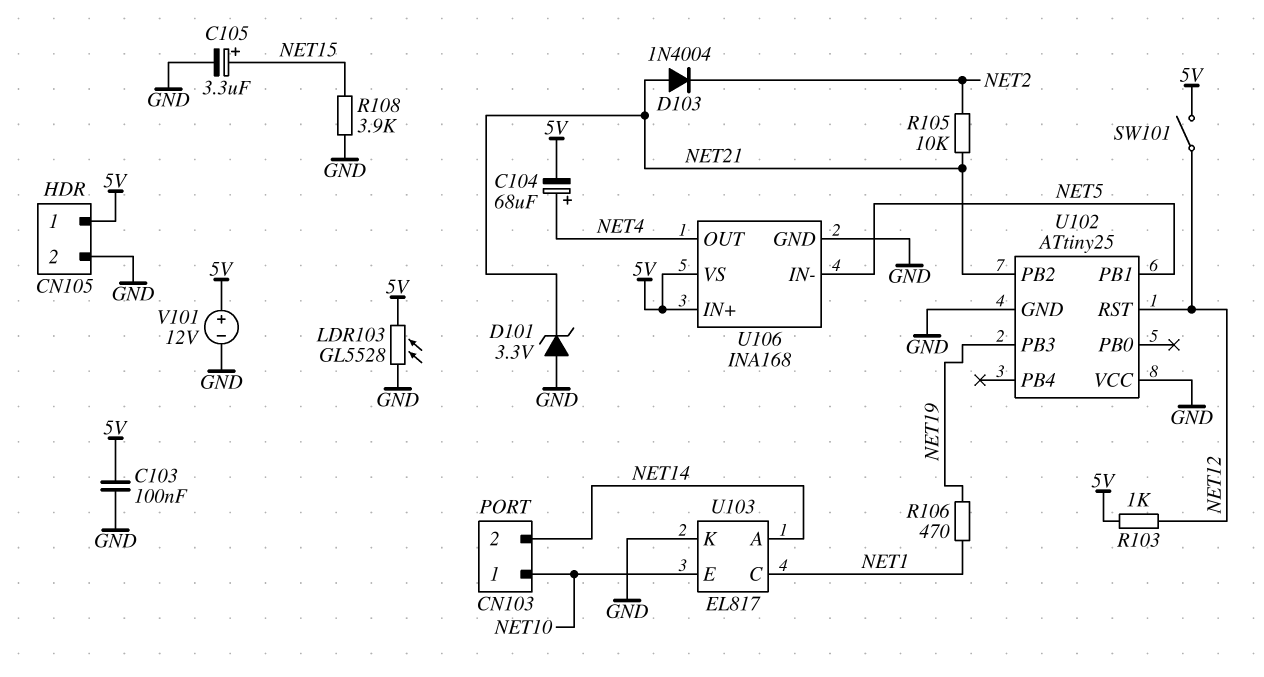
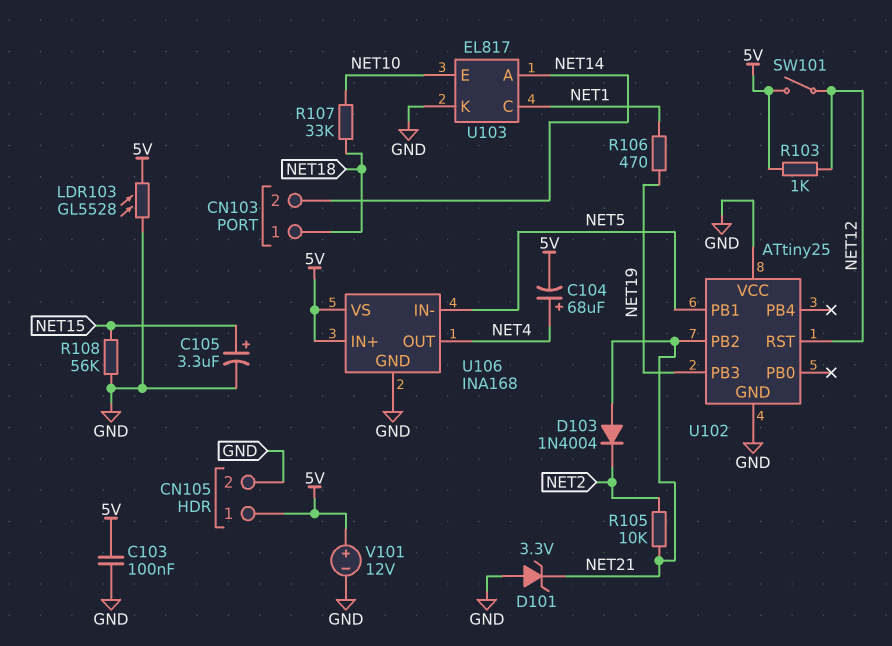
CN103 pin 1: NET10 -> NET18
R107: none -> 33k (NET10, NET18)
R108: 3.9k (GND, NET15) -> 56k (GND, NET15)

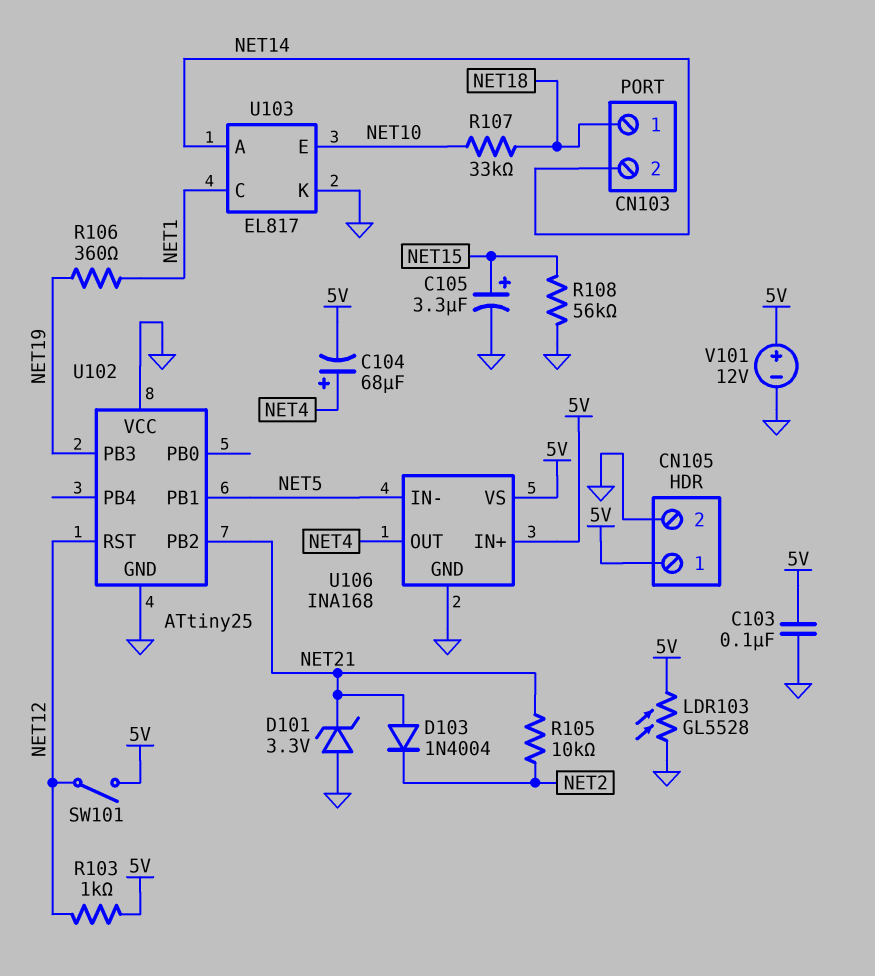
R106: 470 (NET1, NET19) -> 360 (NET1, NET19)

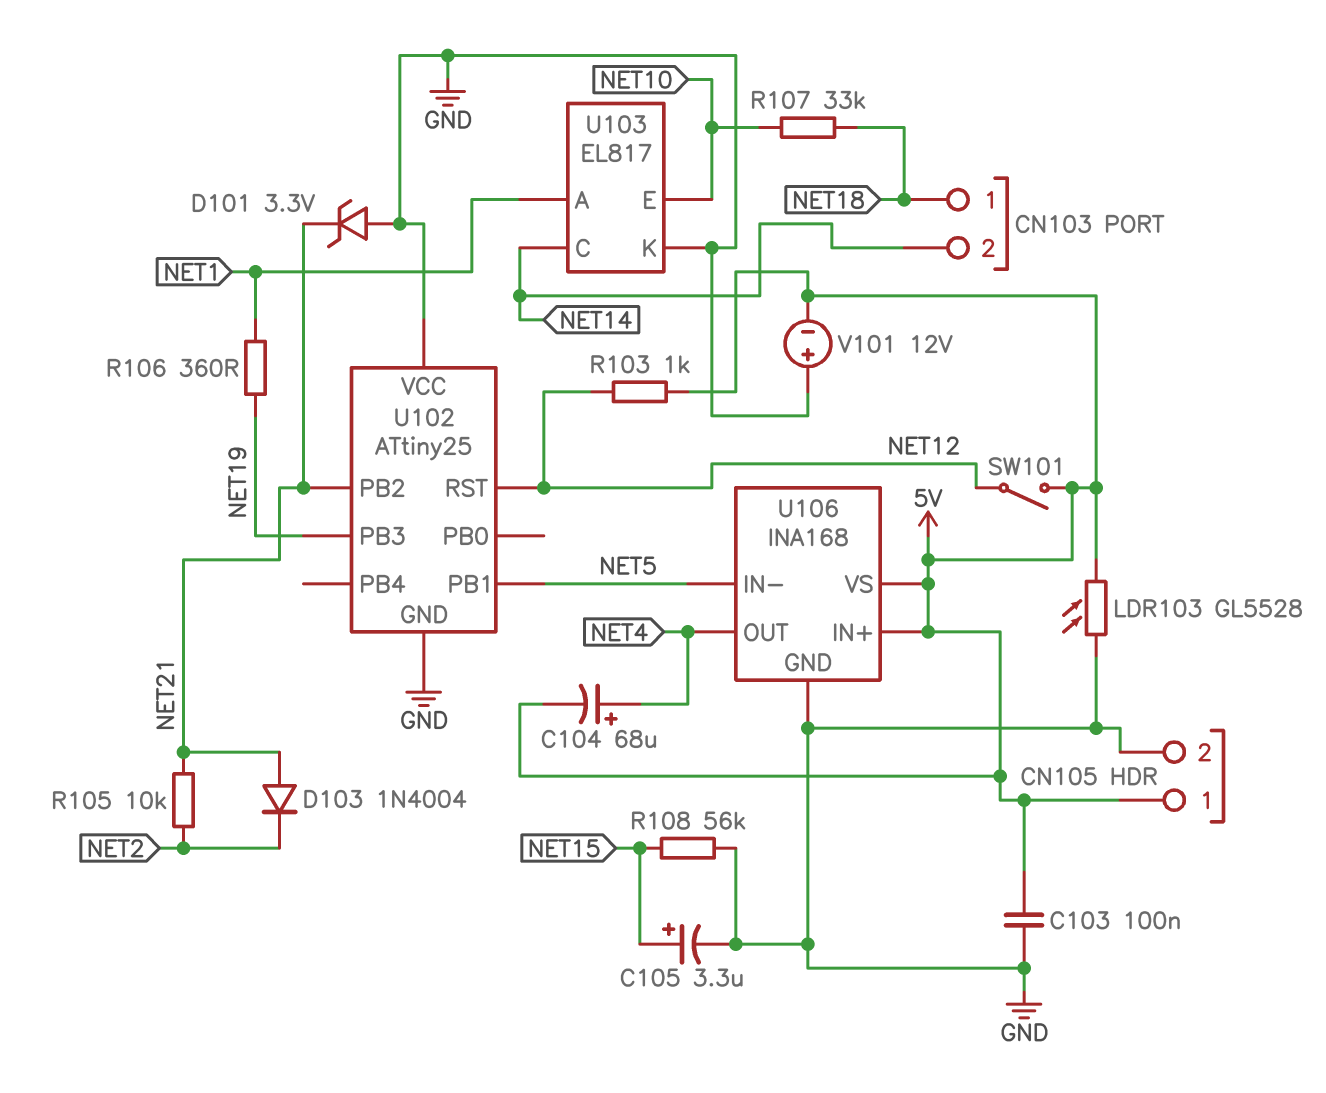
U103 pin A: NET14 -> NET1
U103 pin C: NET1 -> NET14
V101: 12V (plus 5V, minus GND) -> 12V (plus GND, minus 5V)

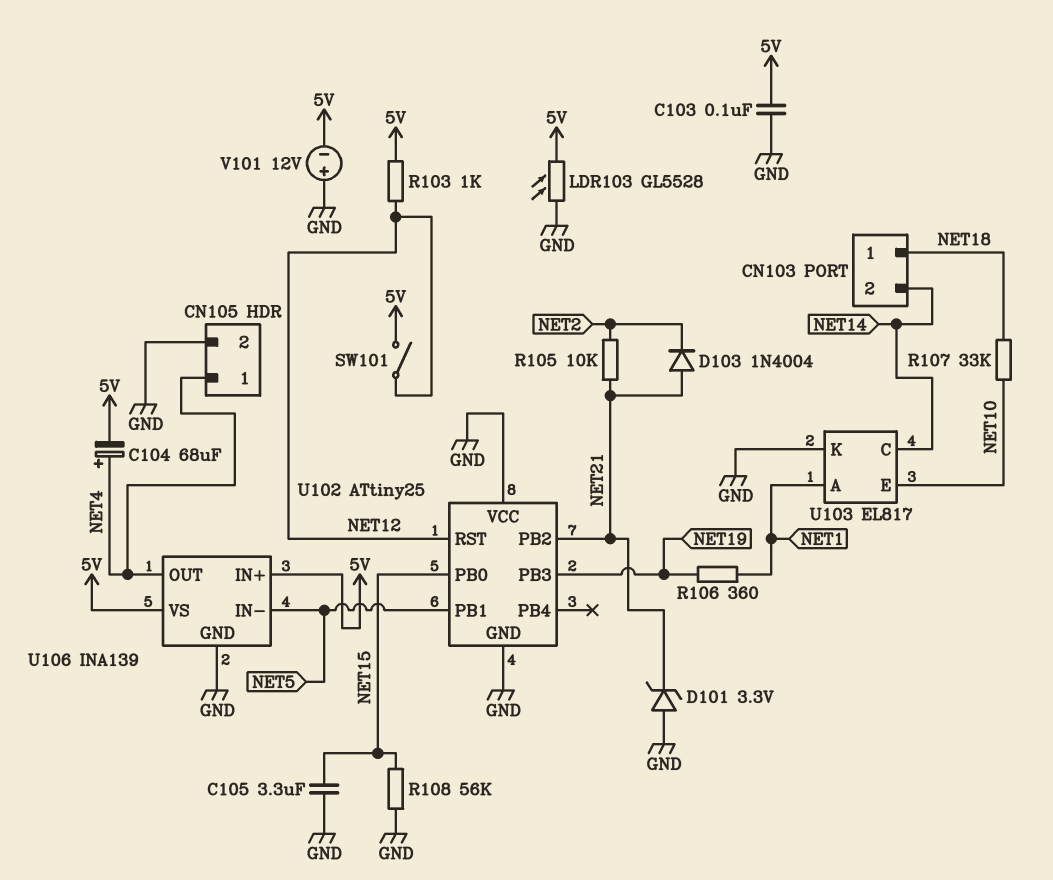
C105: 3.3uF (plus NET15, minus GND) -> 3.3uF (GND, NET15)
CN105 pin 1: 5V -> NET4
U102 pin PB0: none -> NET15
U106: INA168 -> INA139

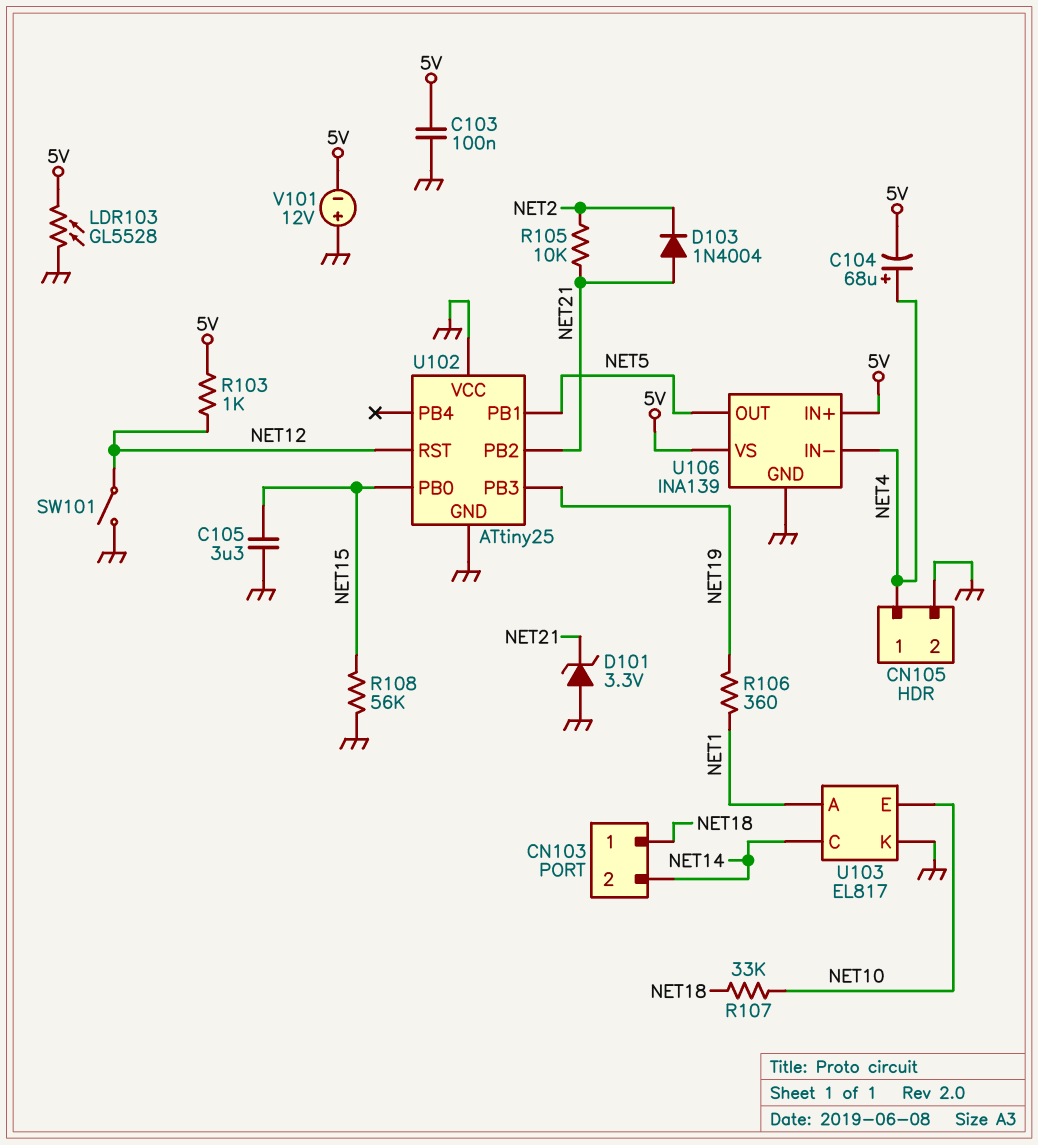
SW101: switch (5V, NET12) -> switch (GND, NET12)
U106 pin IN-: NET5 -> NET4
U106 pin OUT: NET4 -> NET5

